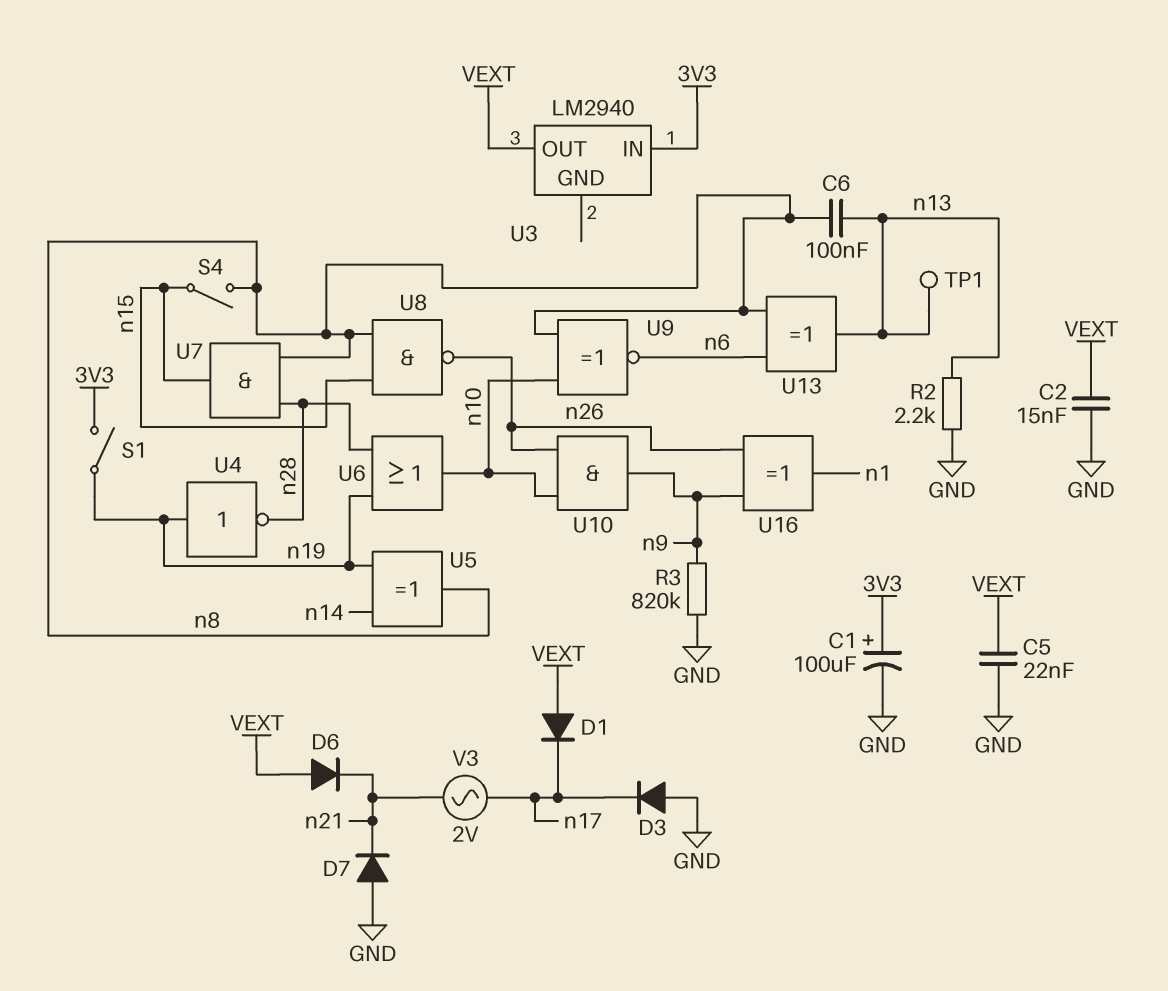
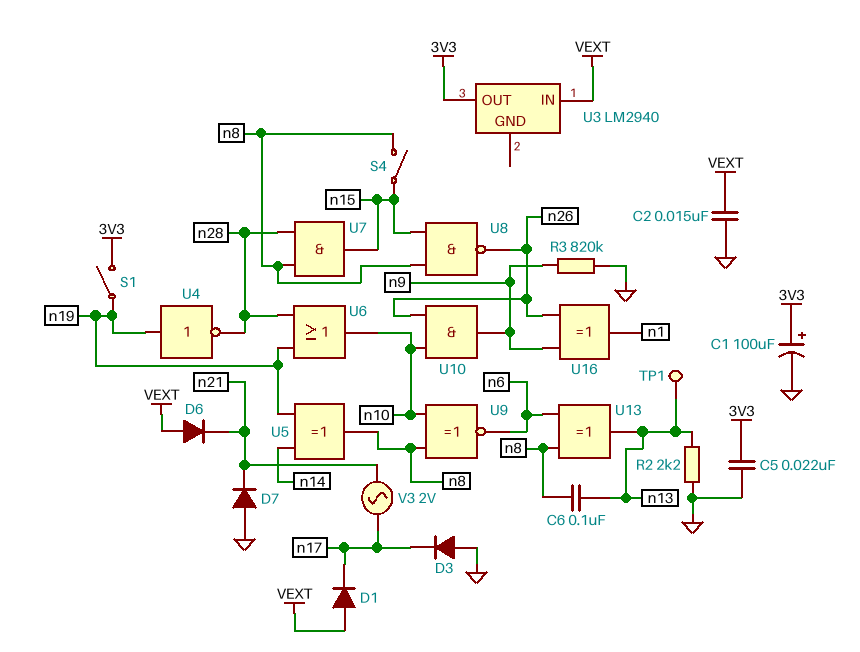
C5: 22nF (GND, VEXT) -> 22nF (3V3, GND)
U3 pin IN: 3V3 -> VEXT
U3 pin OUT: VEXT -> 3V3

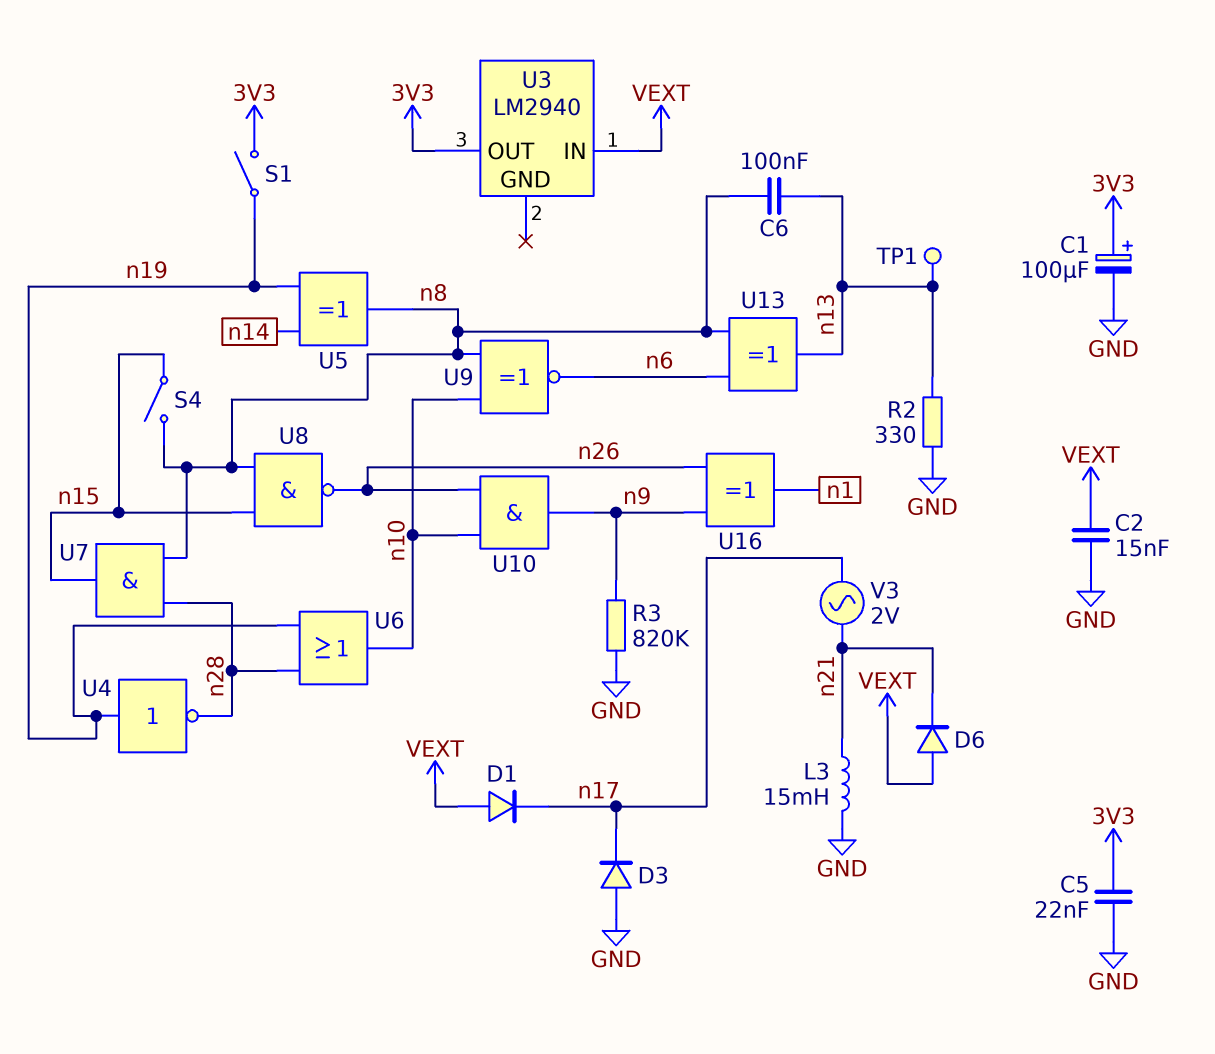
D7: diode (A GND, K n21) -> none
L3: none -> 15mH (GND, n21)
R2: 2.2k (GND, n13) -> 330 (GND, n13)

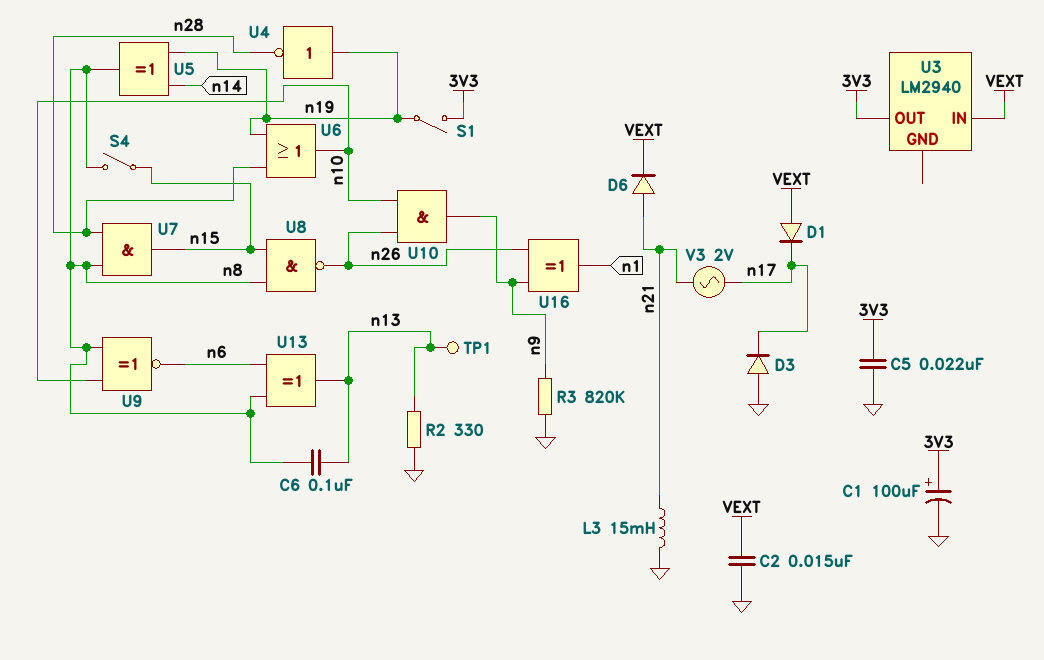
D6: diode (A VEXT, K n21) -> diode (A n21, K VEXT)

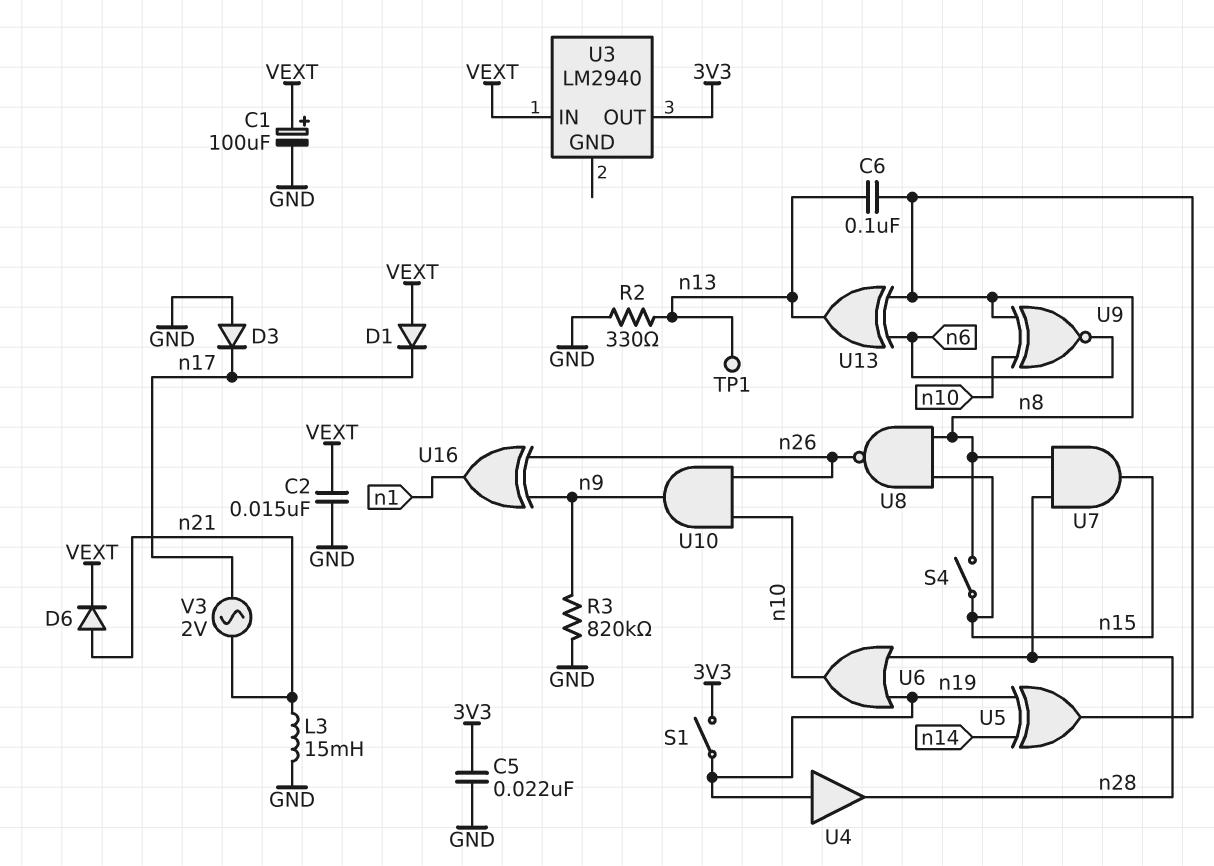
C1: 100uF (plus 3V3, minus GND) -> 100uF (plus VEXT, minus GND)
U4: NOT (in n19, out n28) -> buffer (in n19, out n28)

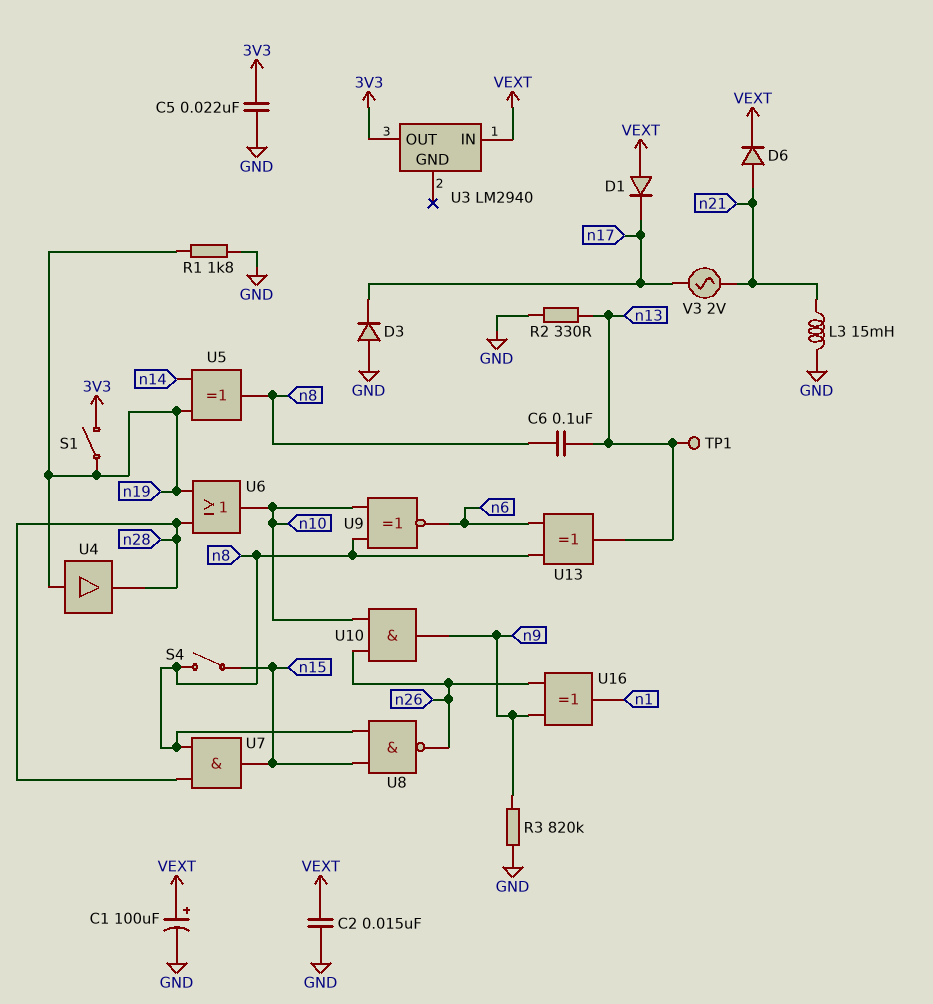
R1: none -> 1.8k (GND, n19)

